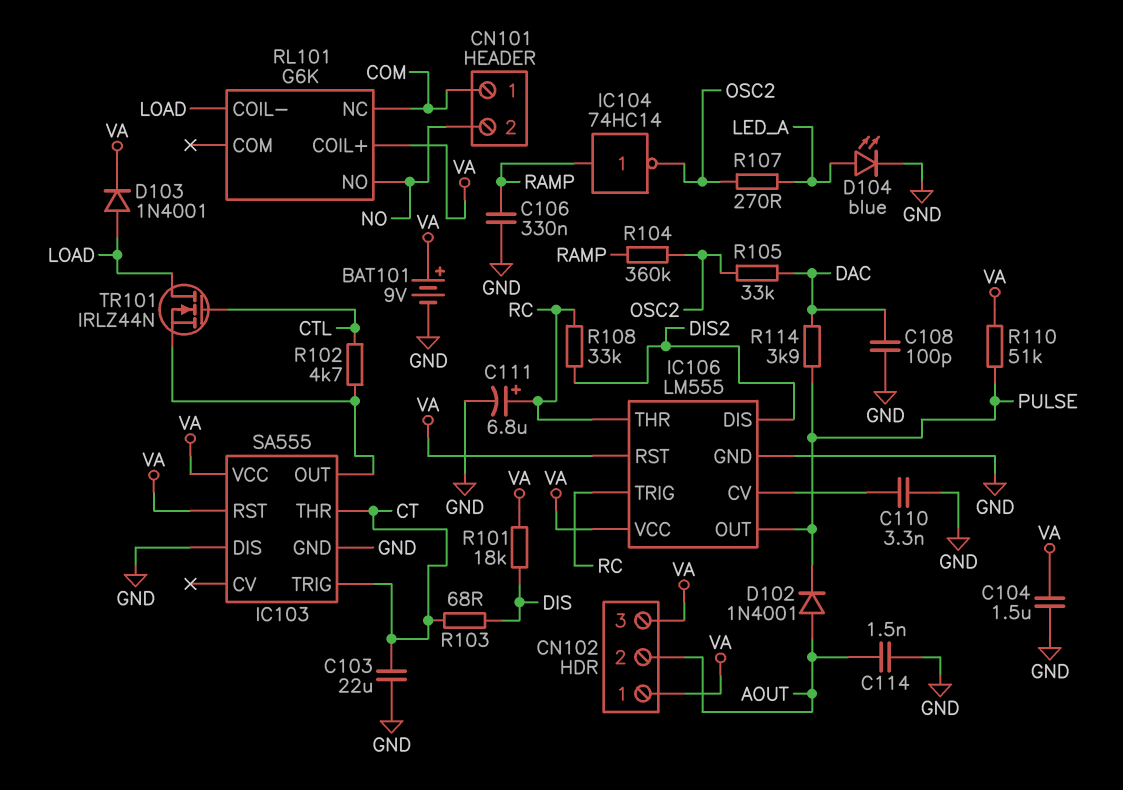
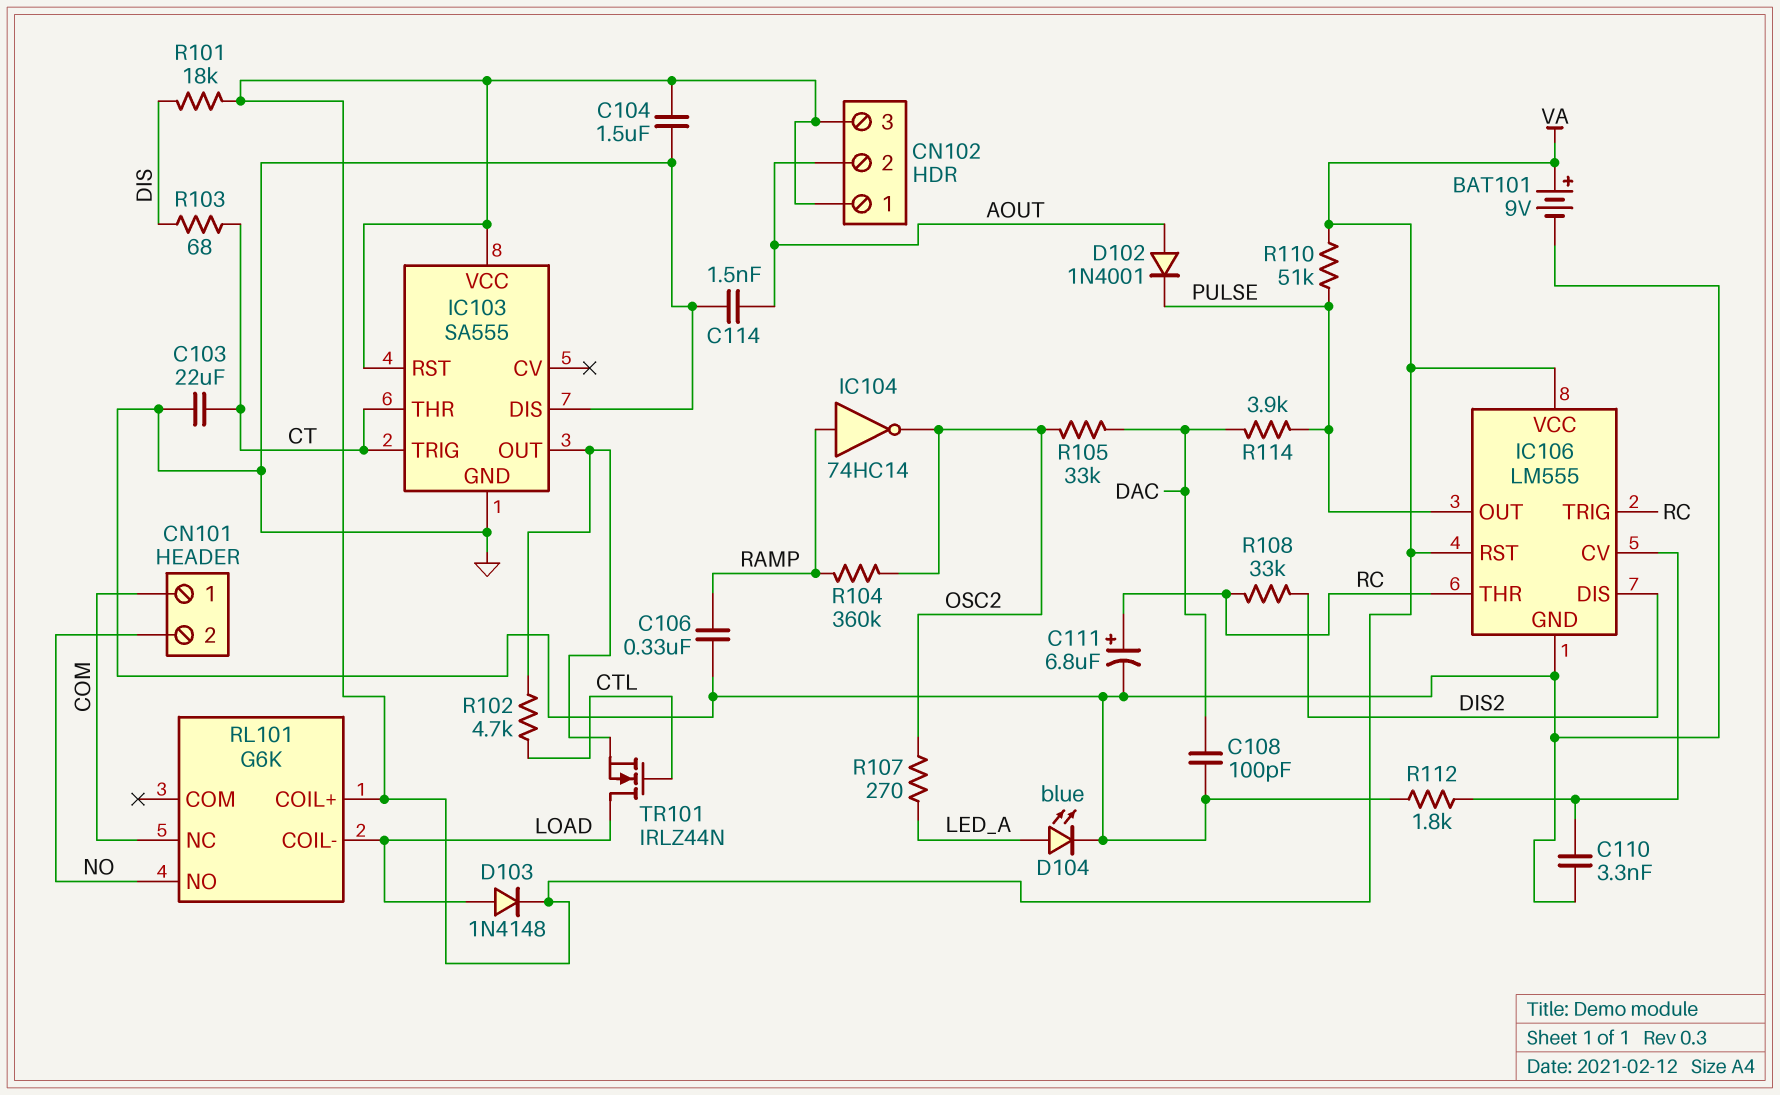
D103: diode 1N4001 (A LOAD, K VA) -> diode 1N4148 (A LOAD, K VA)
R112: none -> 1.8k (GND, IC106/CV)

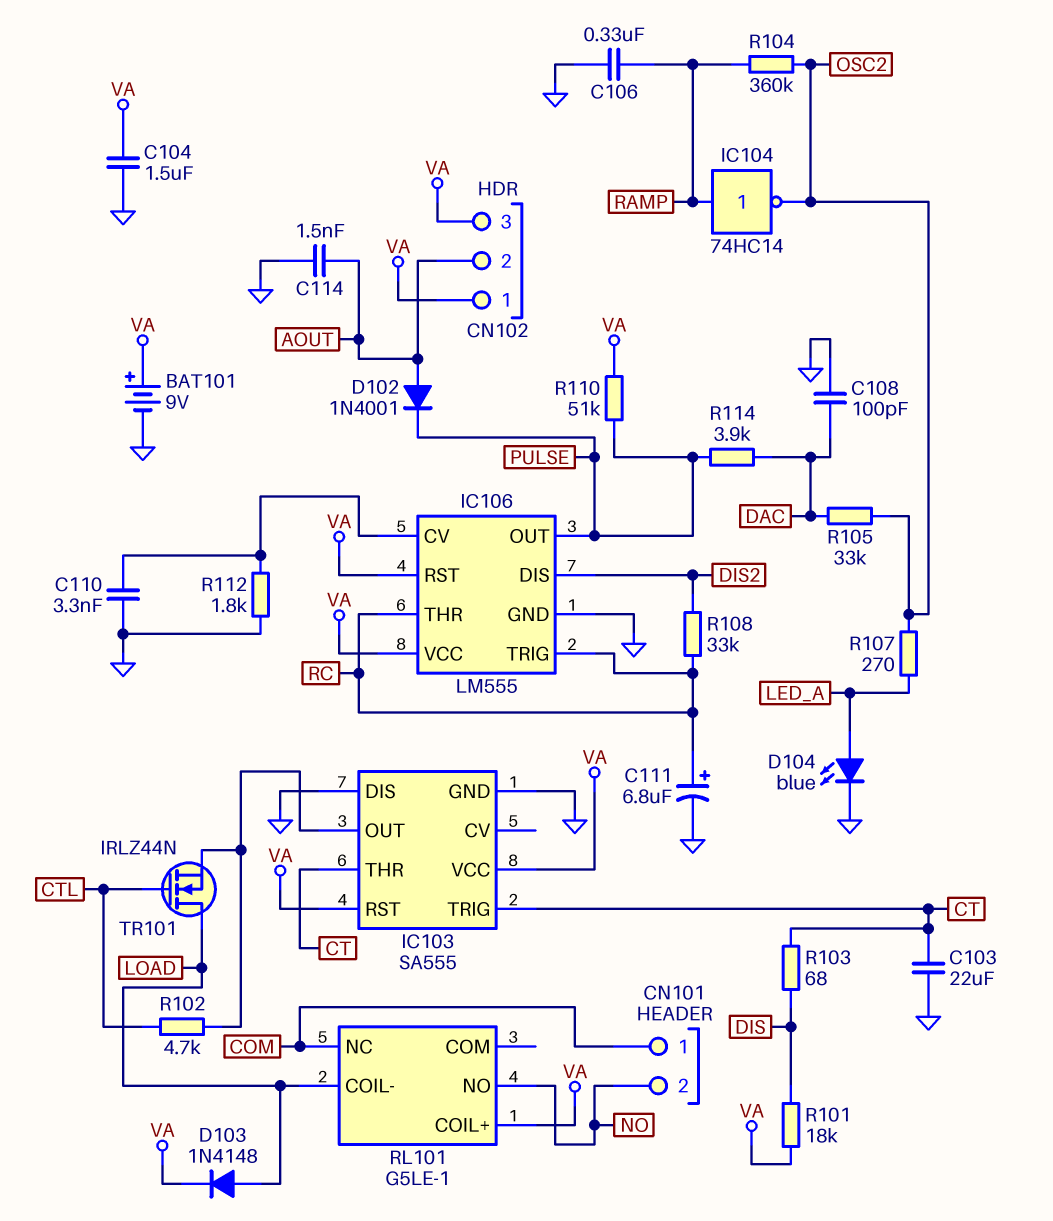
RL101: G6K -> G5LE-1

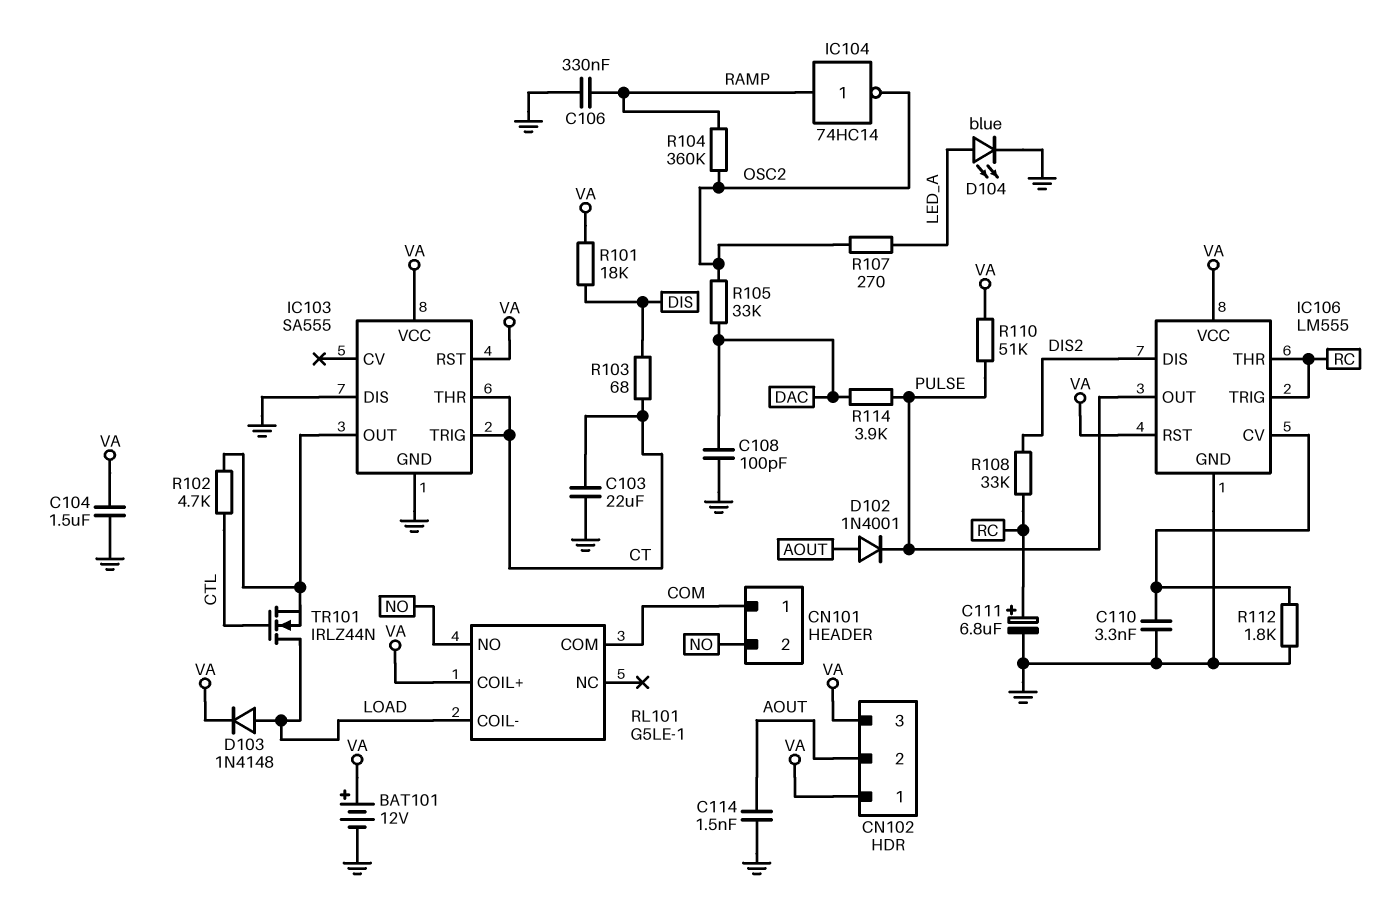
BAT101: 9V (plus VA, minus GND) -> 12V (plus VA, minus GND)
RL101 pin COM: none -> COM
RL101 pin NC: COM -> none

